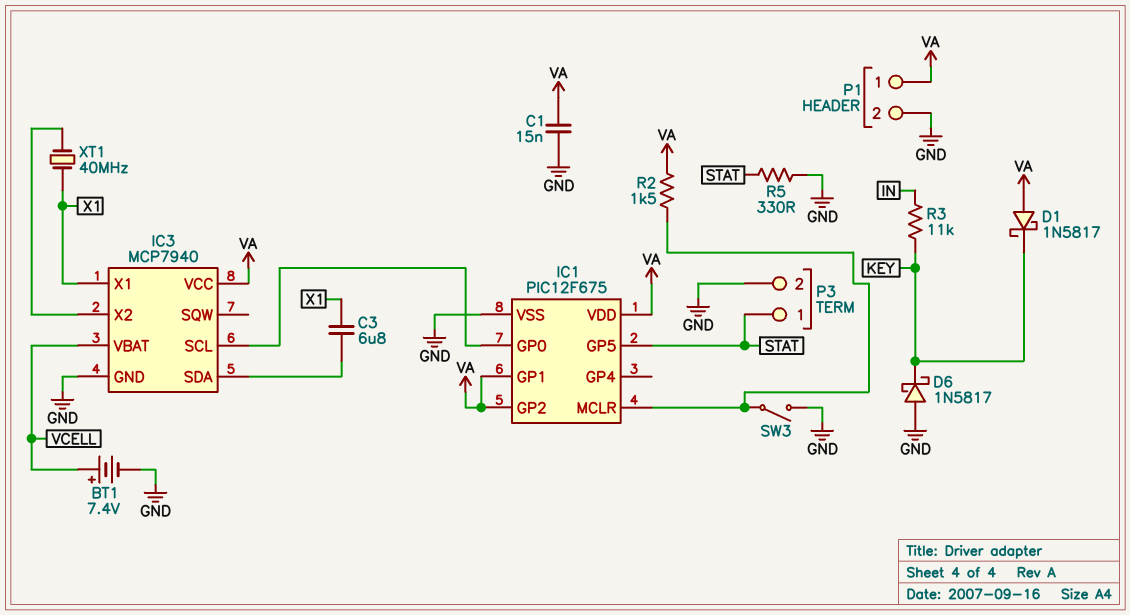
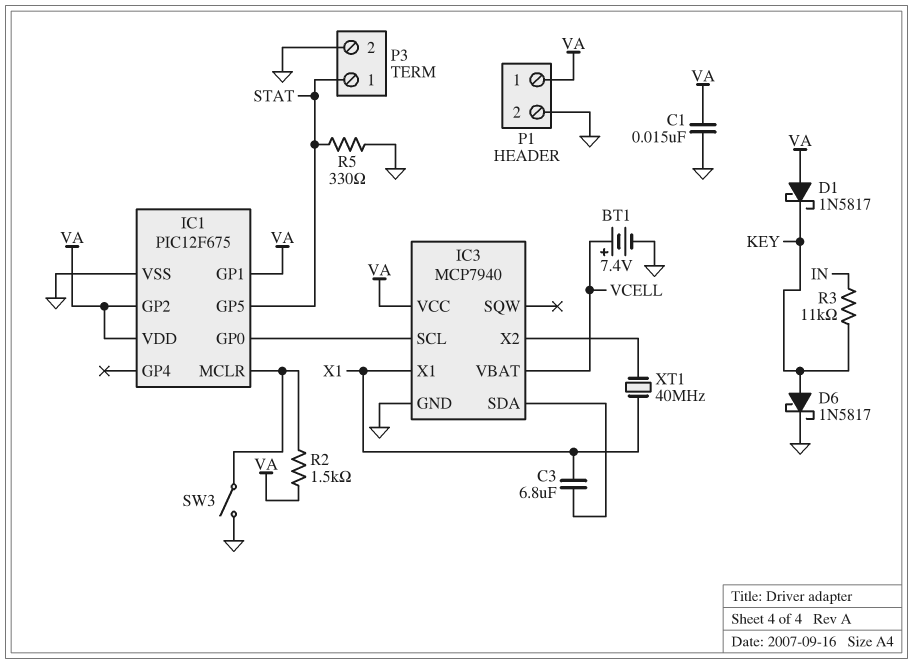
D6: schottky 1N5817 (A GND, K KEY) -> schottky 1N5817 (A KEY, K GND)

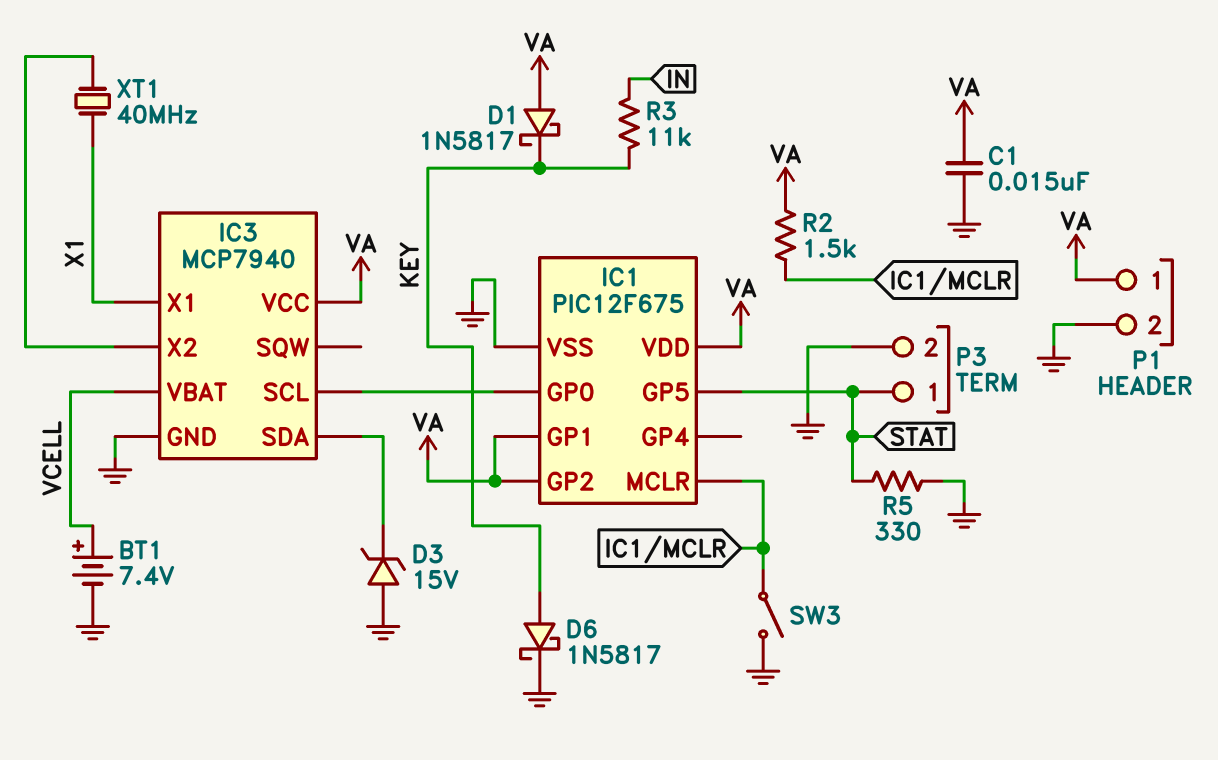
C3: 6.8uF (IC3/SDA, X1) -> none
D3: none -> zener 15V (A GND, K IC3/SDA)

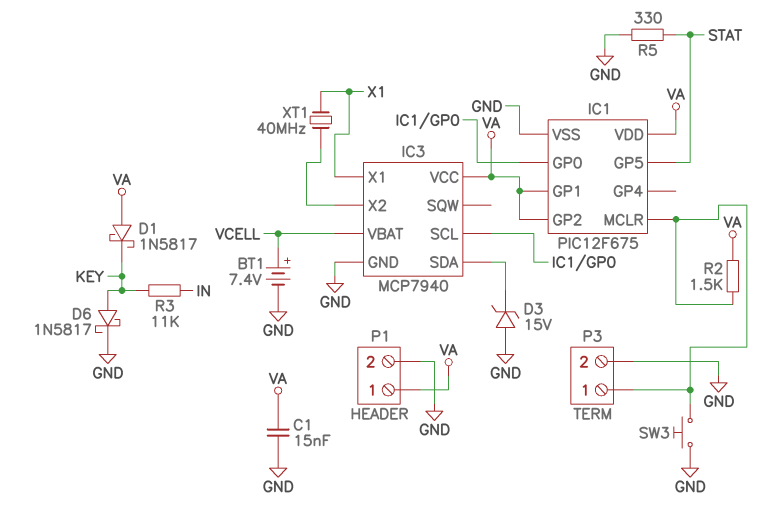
P3 pin 1: STAT -> IC1/MCLR
SW3: switch (GND, IC1/MCLR) -> button (GND, IC1/MCLR)

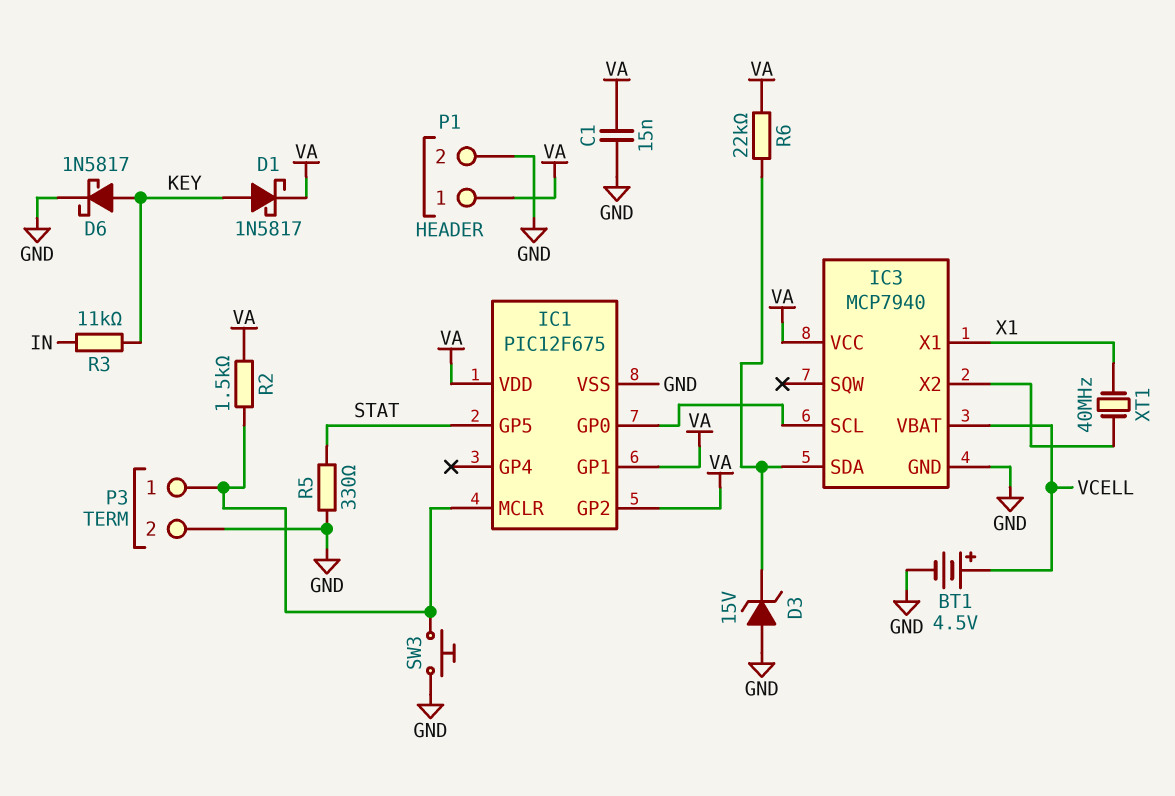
BT1: 7.4V (plus VCELL, minus GND) -> 4.5V (plus VCELL, minus GND)
D1: schottky 1N5817 (A VA, K KEY) -> schottky 1N5817 (A KEY, K VA)
R6: none -> 22k (IC3/SDA, VA)

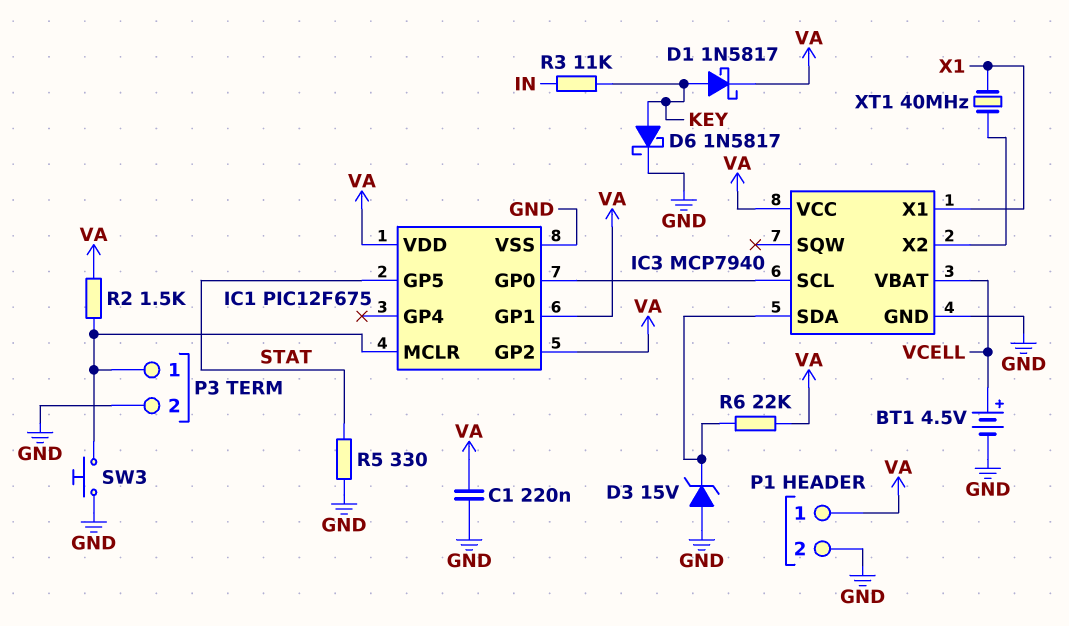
C1: 15nF (GND, VA) -> 220nF (GND, VA)

